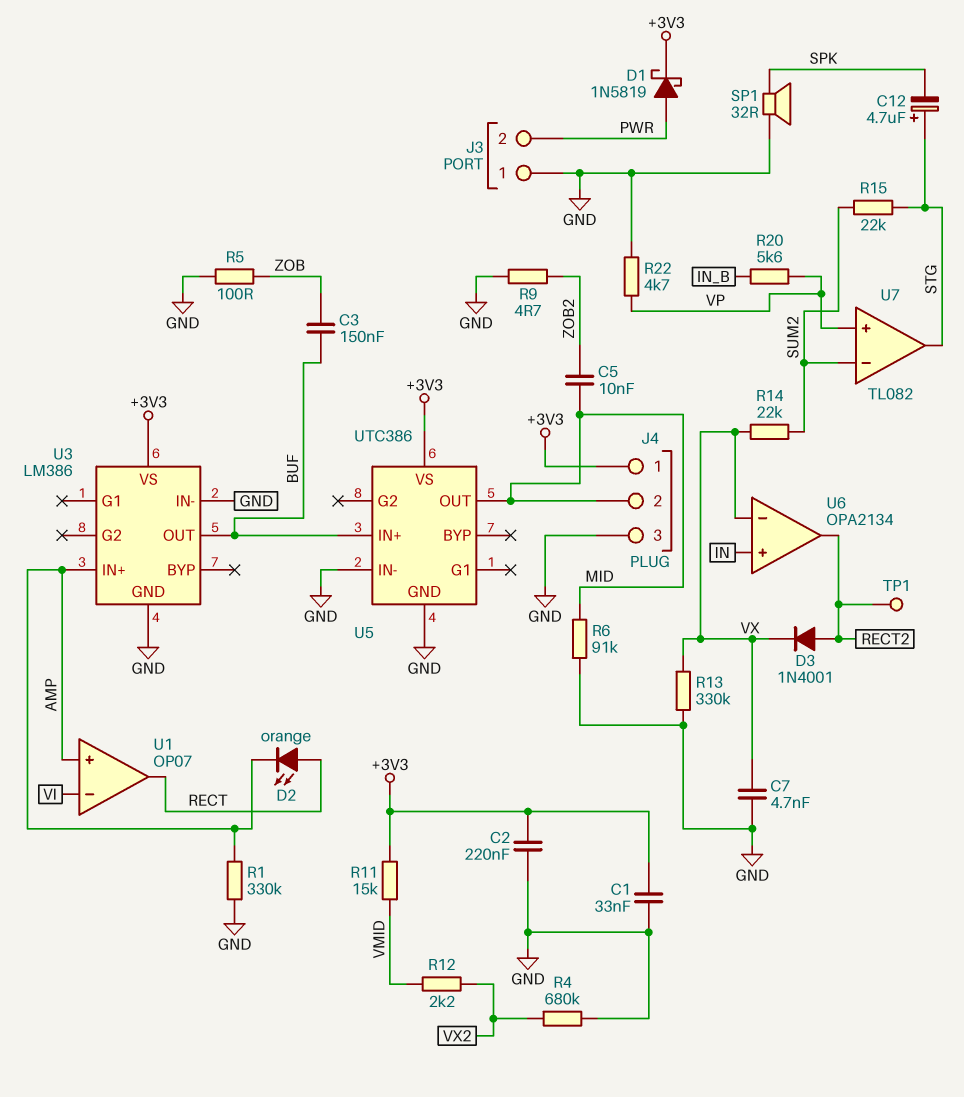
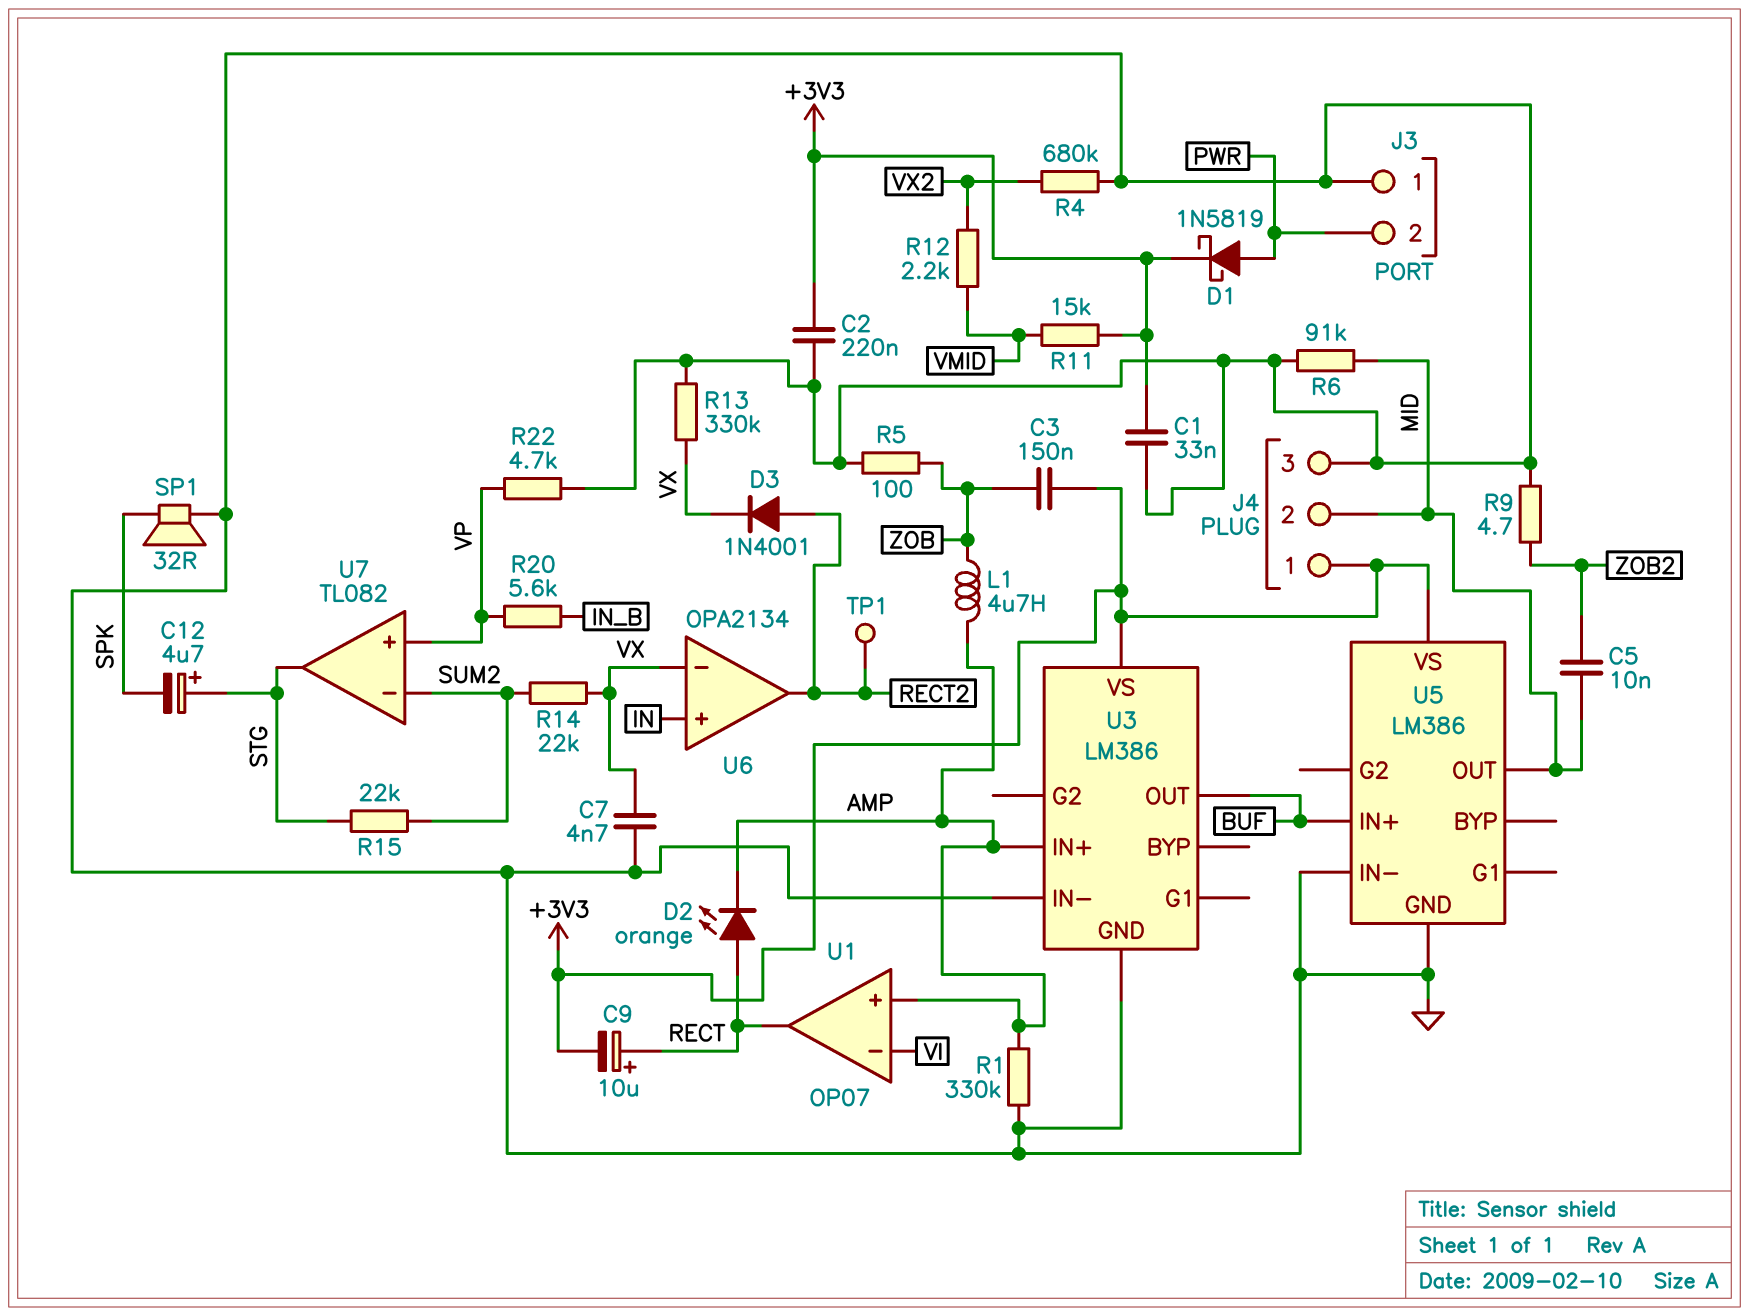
C3: 150nF (BUF, ZOB) -> 150nF (+3V3, ZOB)
C9: none -> 10uF (plus RECT, minus +3V3)
L1: none -> 4.7uH (AMP, ZOB)
U5: UTC386 -> LM386

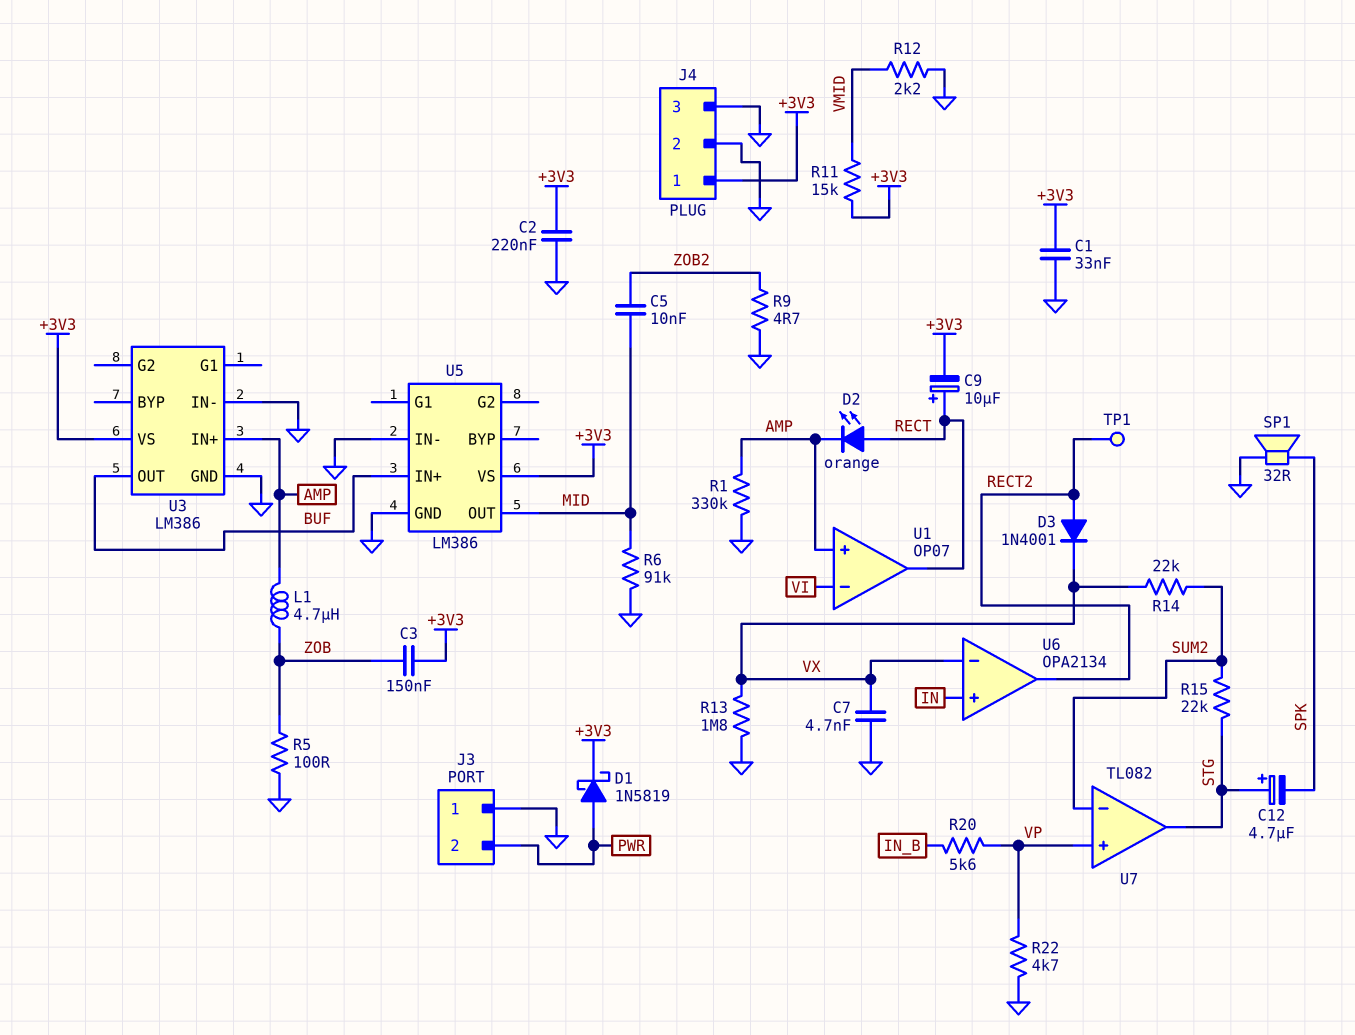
J4 pin 2: MID -> GND
R4: 680k (GND, VX2) -> none
R12: 2.2k (VMID, VX2) -> 2.2k (GND, VMID)
R13: 330k (GND, VX) -> 1.8M (GND, VX)

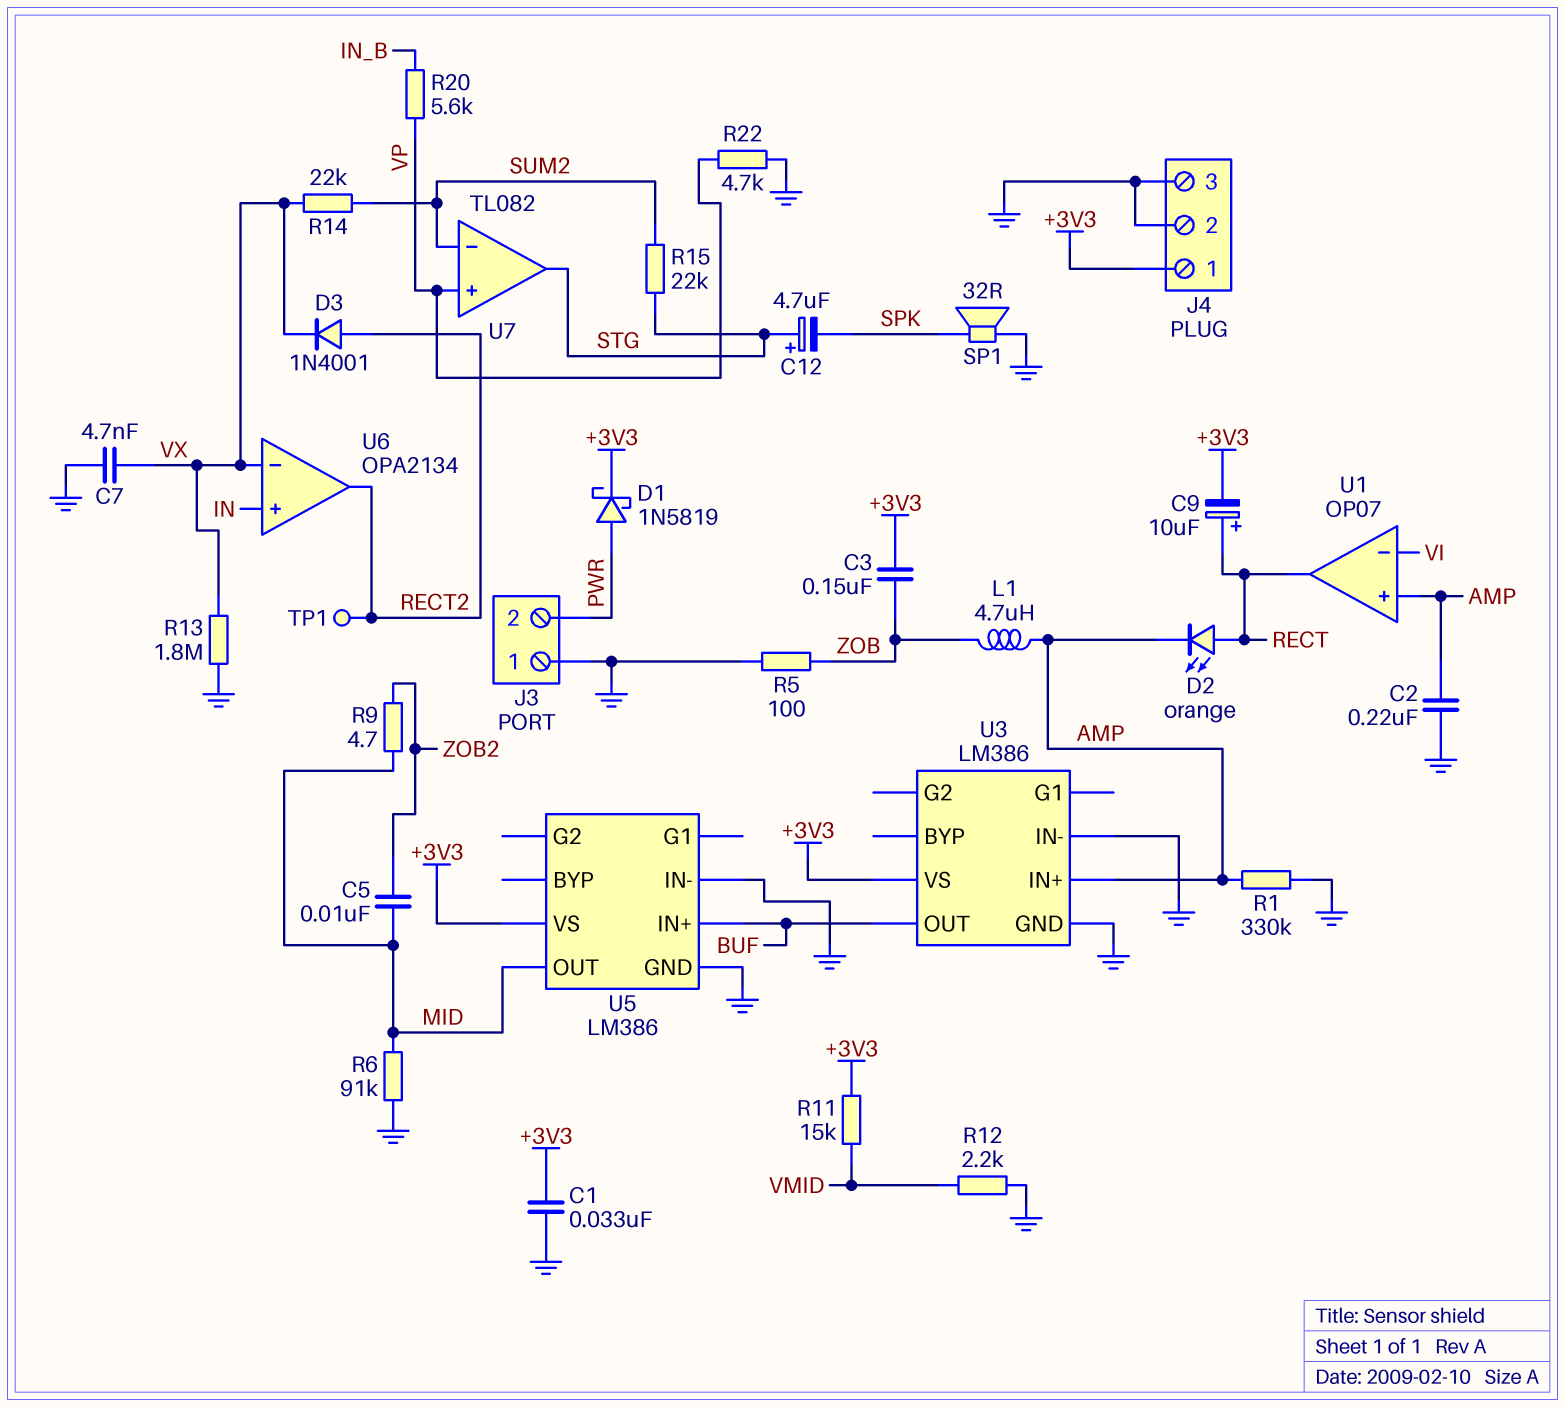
C2: 220nF (+3V3, GND) -> 220nF (AMP, GND)
R9: 4.7 (GND, ZOB2) -> 4.7 (MID, ZOB2)

